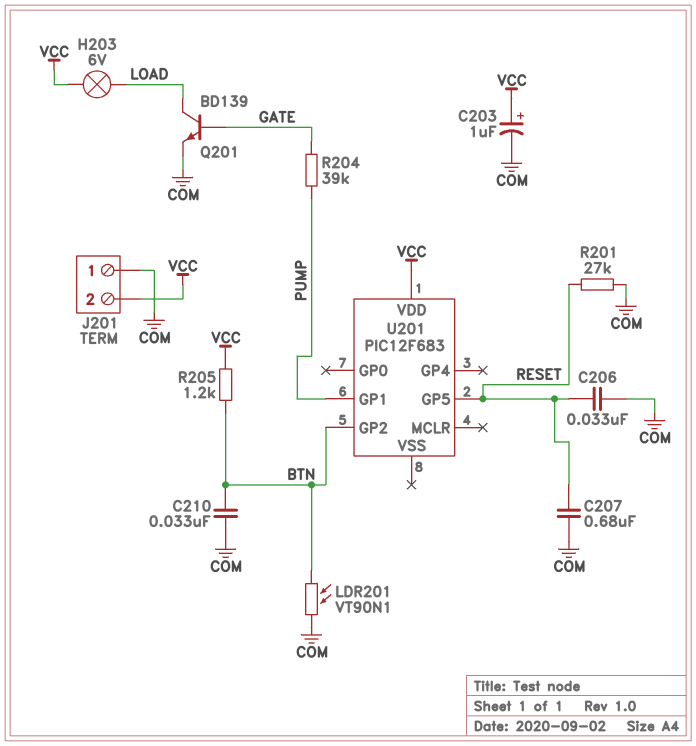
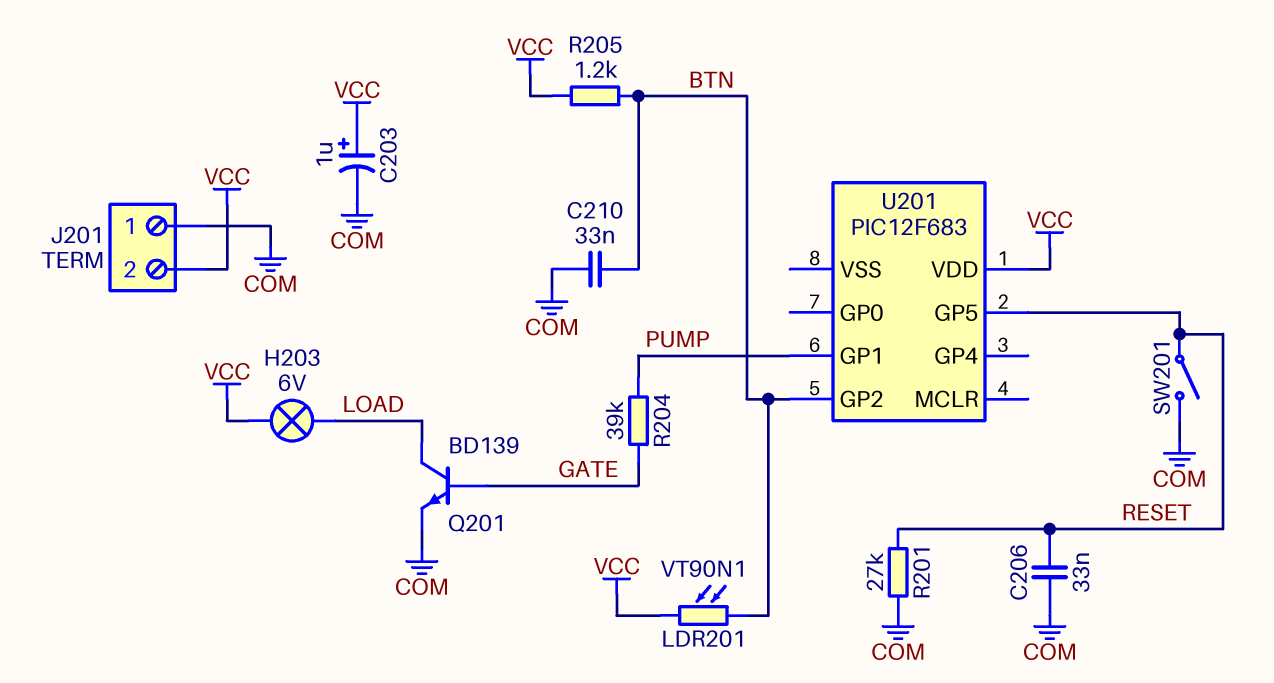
C207: 680nF (COM, RESET) -> none
LDR201: VT90N1 (BTN, COM) -> VT90N1 (BTN, VCC)
SW201: none -> switch (COM, RESET)

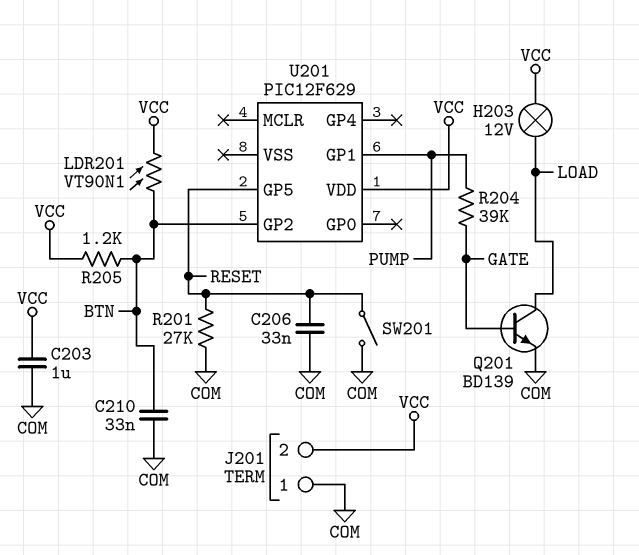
C203: 1uF (plus VCC, minus COM) -> 1uF (COM, VCC)
H203: lamp 6V (LOAD, VCC) -> lamp 12V (LOAD, VCC)
U201: PIC12F683 -> PIC12F629

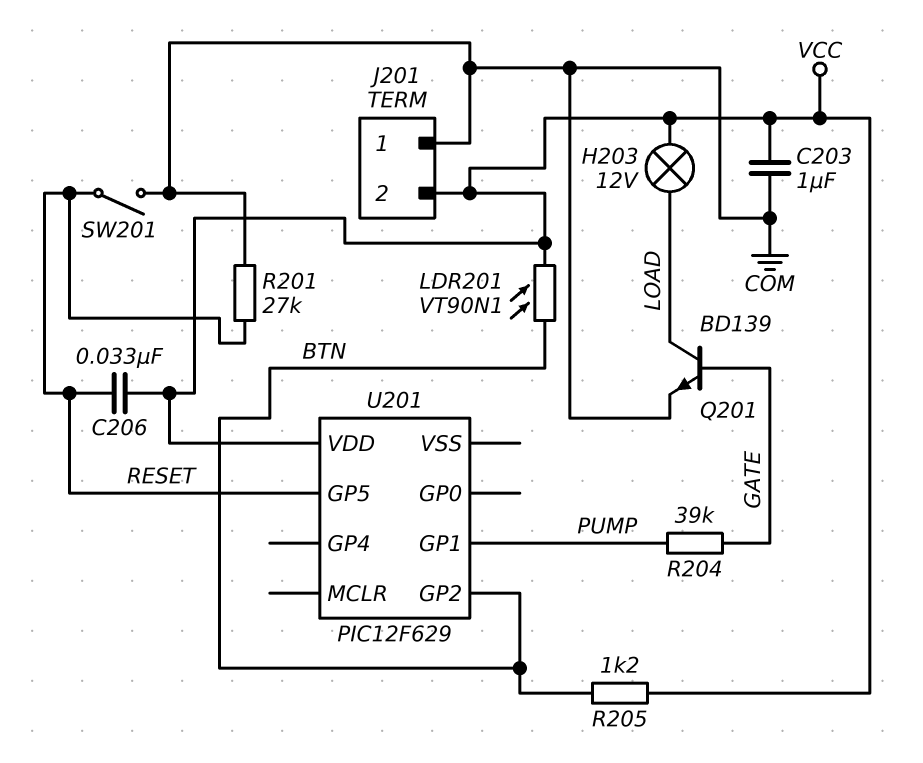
C206: 33nF (COM, RESET) -> 33nF (RESET, VCC)
C210: 33nF (BTN, COM) -> none

